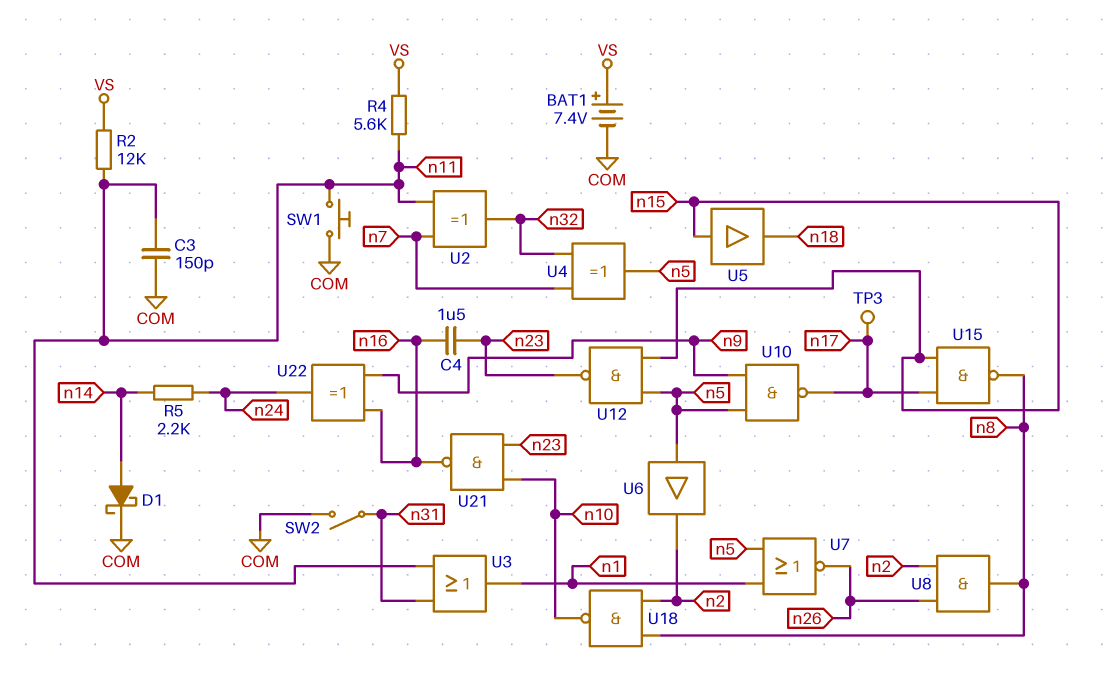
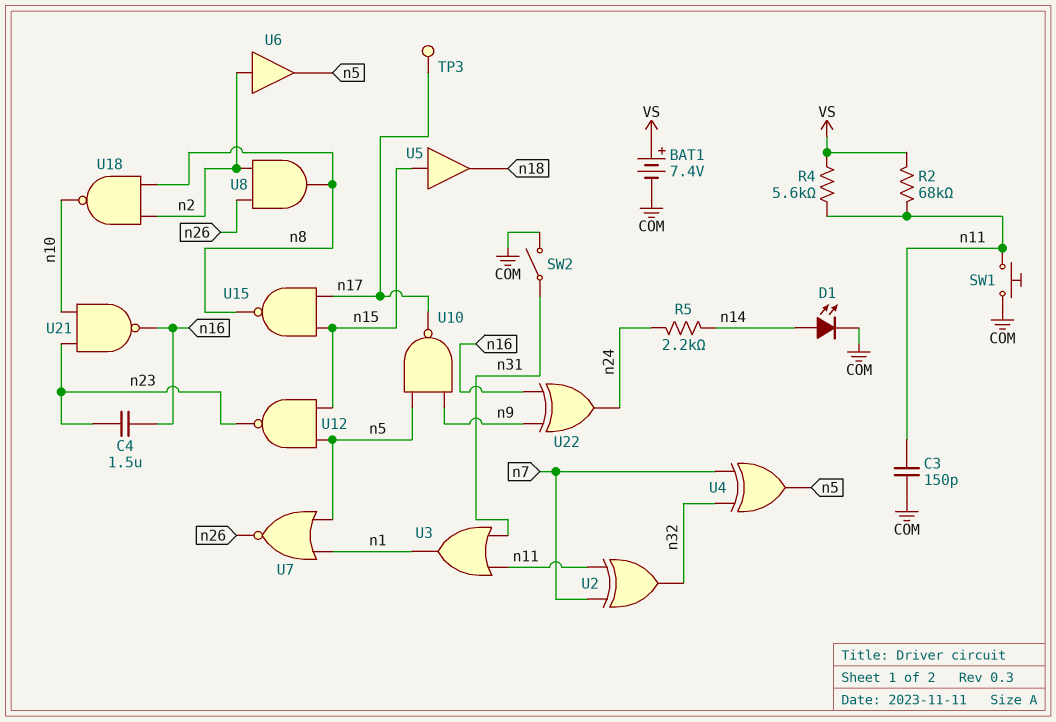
D1: schottky (A n14, K COM) -> LED (A n14, K COM)
R2: 12k (VS, n11) -> 68k (VS, n11)
U6: buffer (in n5, out n2) -> buffer (in n2, out n5)

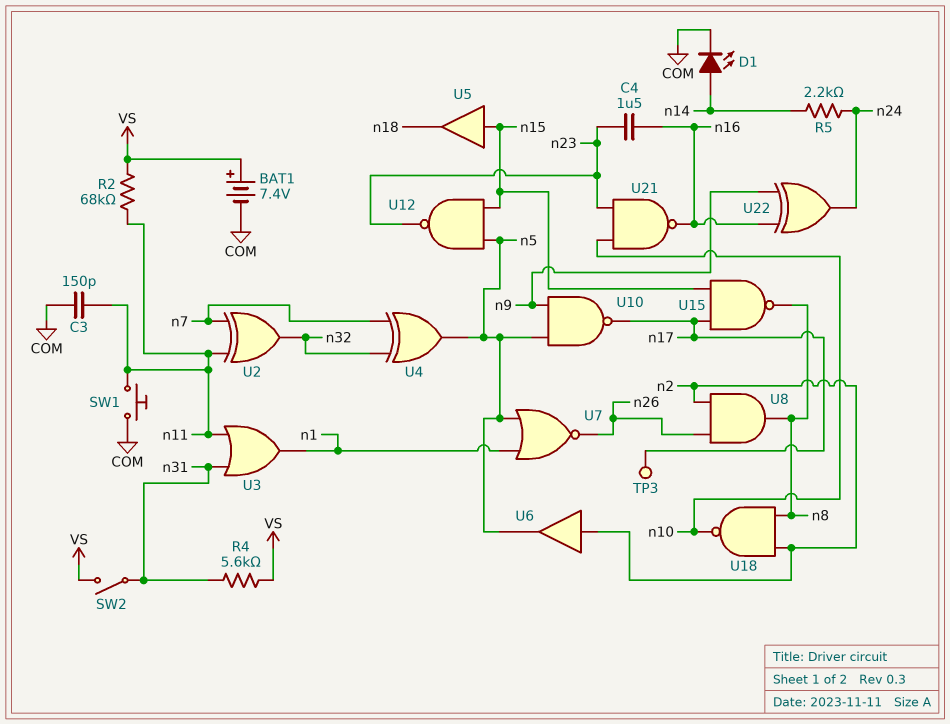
R4: 5.6k (VS, n11) -> 5.6k (VS, n31)
SW2: switch (COM, n31) -> switch (VS, n31)

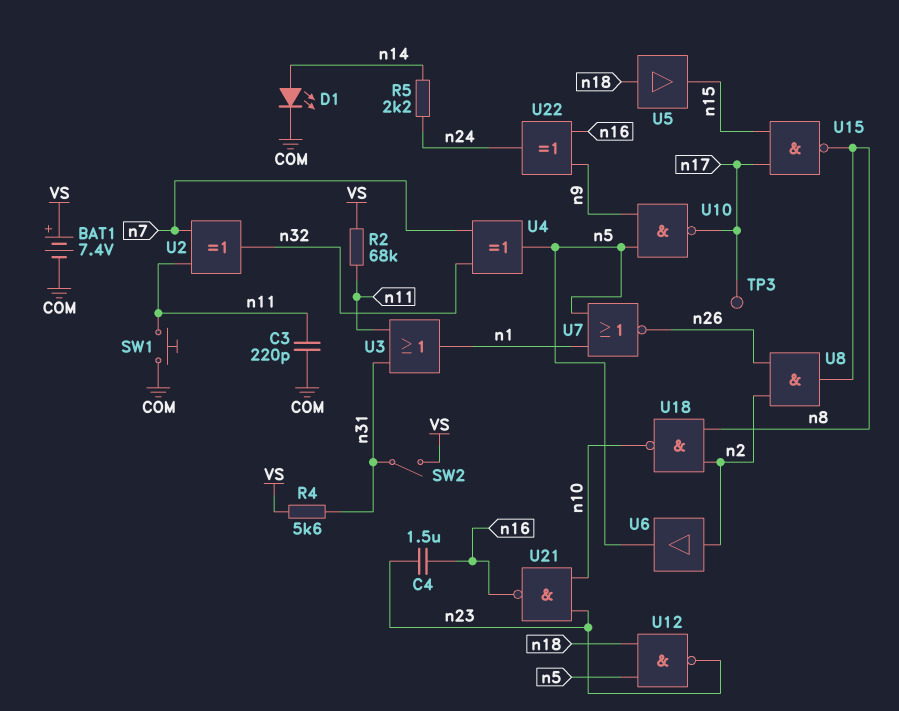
C3: 150pF (COM, n11) -> 220pF (COM, n11)
U5: buffer (in n15, out n18) -> buffer (in n18, out n15)
U12: NAND (in n5, in n15, out n23) -> NAND (in n5, in n18, out n23)

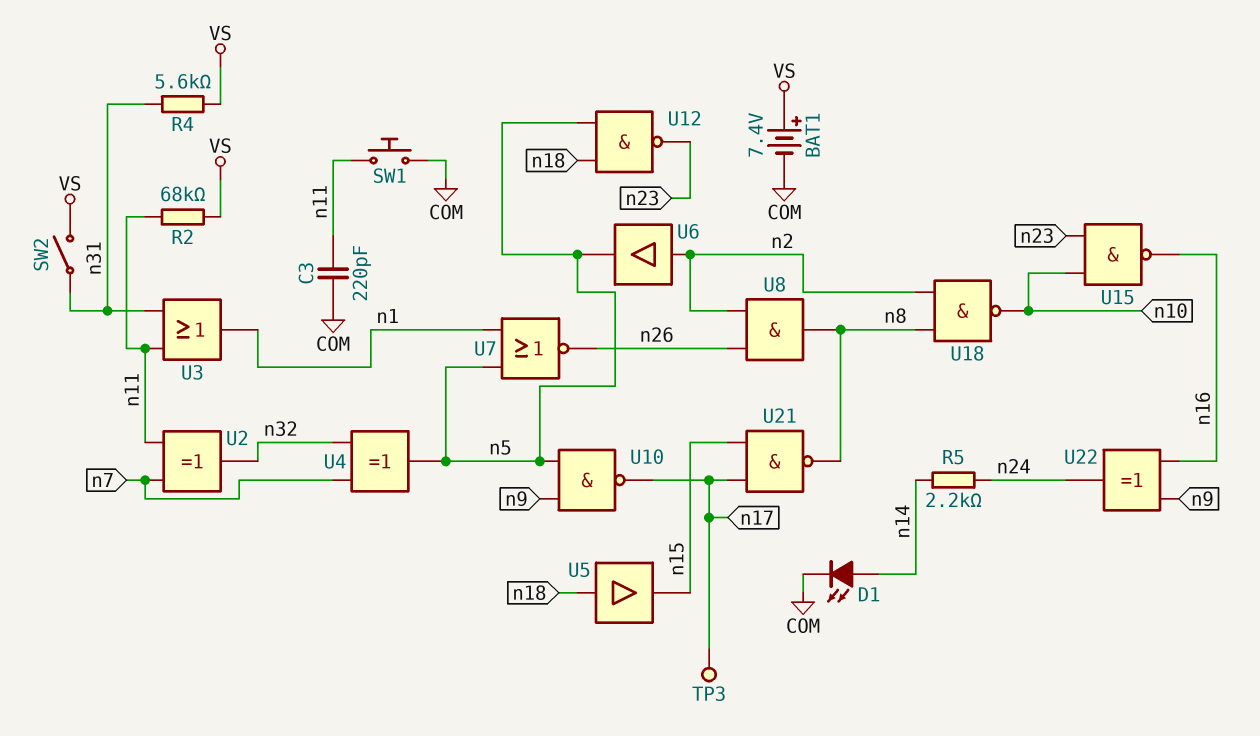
C4: 1.5uF (n16, n23) -> none
U15: NAND (in n15, in n17, out n8) -> NAND (in n10, in n23, out n16)
U21: NAND (in n10, in n23, out n16) -> NAND (in n15, in n17, out n8)

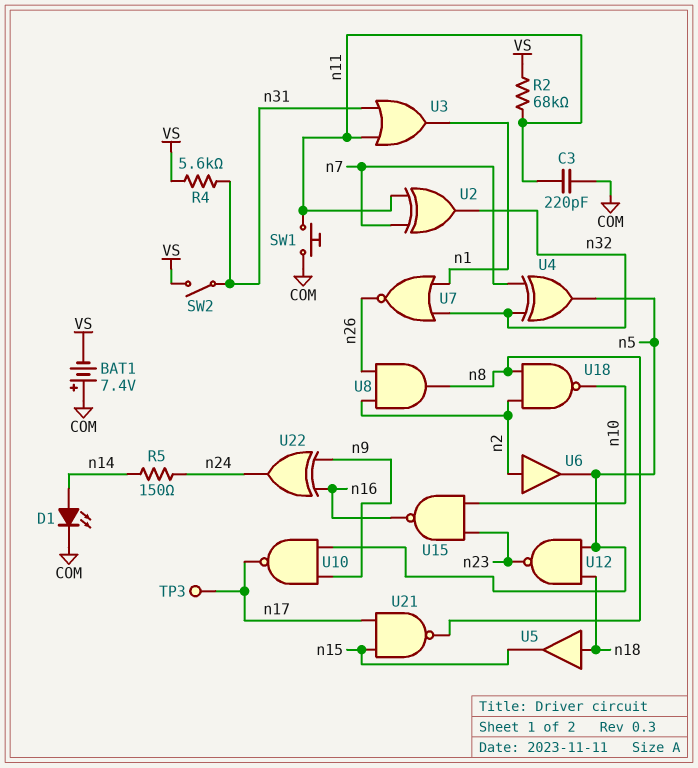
BAT1: 7.4V (plus VS, minus COM) -> 7.4V (plus COM, minus VS)
R5: 2.2k (n14, n24) -> 150 (n14, n24)
U7: NOR (in n1, in n5, out n26) -> NOR (in n1, in n32, out n26)

